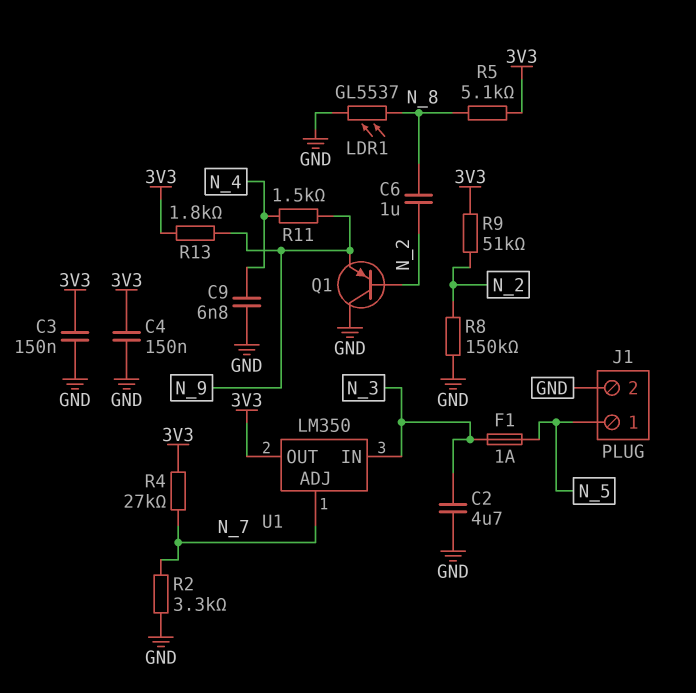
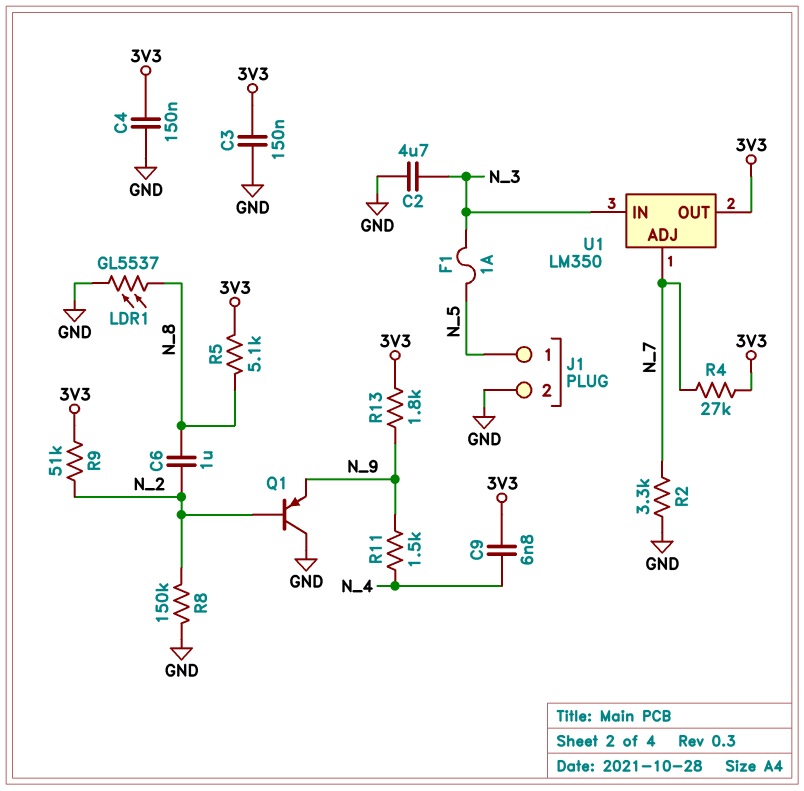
C9: 6.8nF (GND, N_4) -> 6.8nF (3V3, N_4)

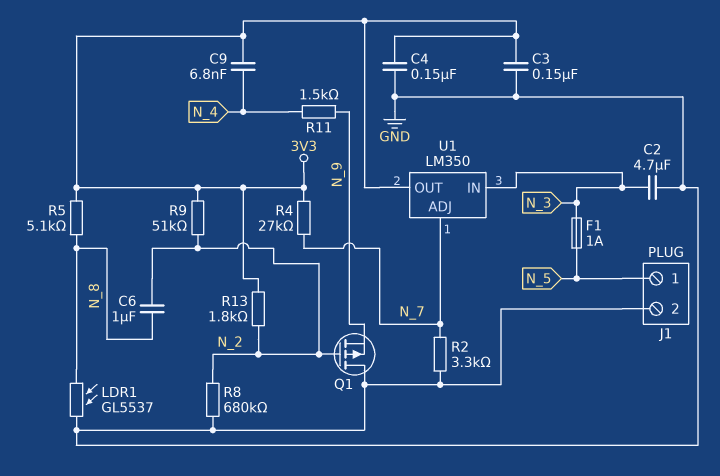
Q1: PNP (B N_2, C GND, E N_9) -> PMOS (G N_2, D GND, S N_9)
R8: 150k (GND, N_2) -> 680k (GND, N_2)
R13: 1.8k (3V3, N_9) -> 1.8k (3V3, N_2)

